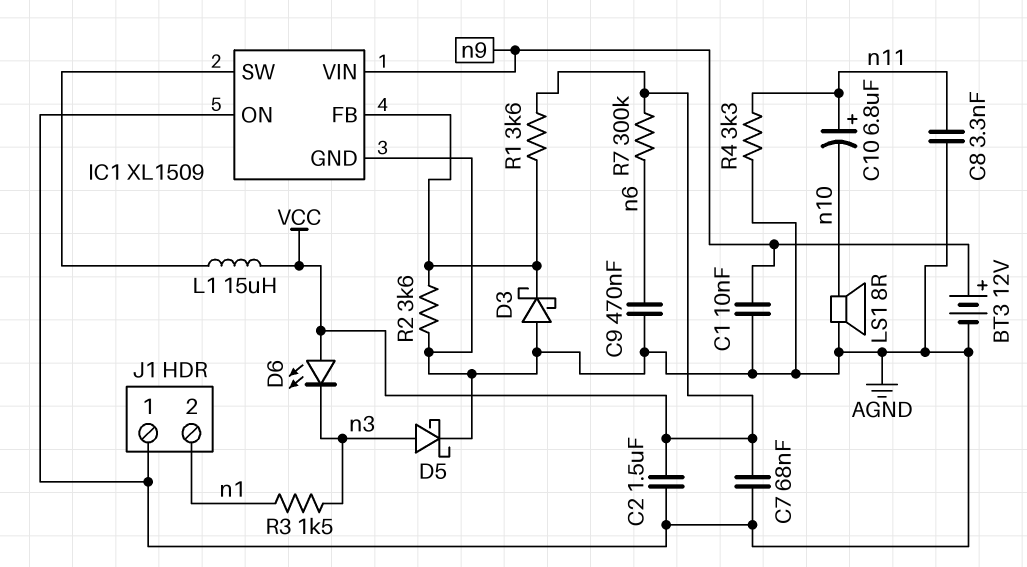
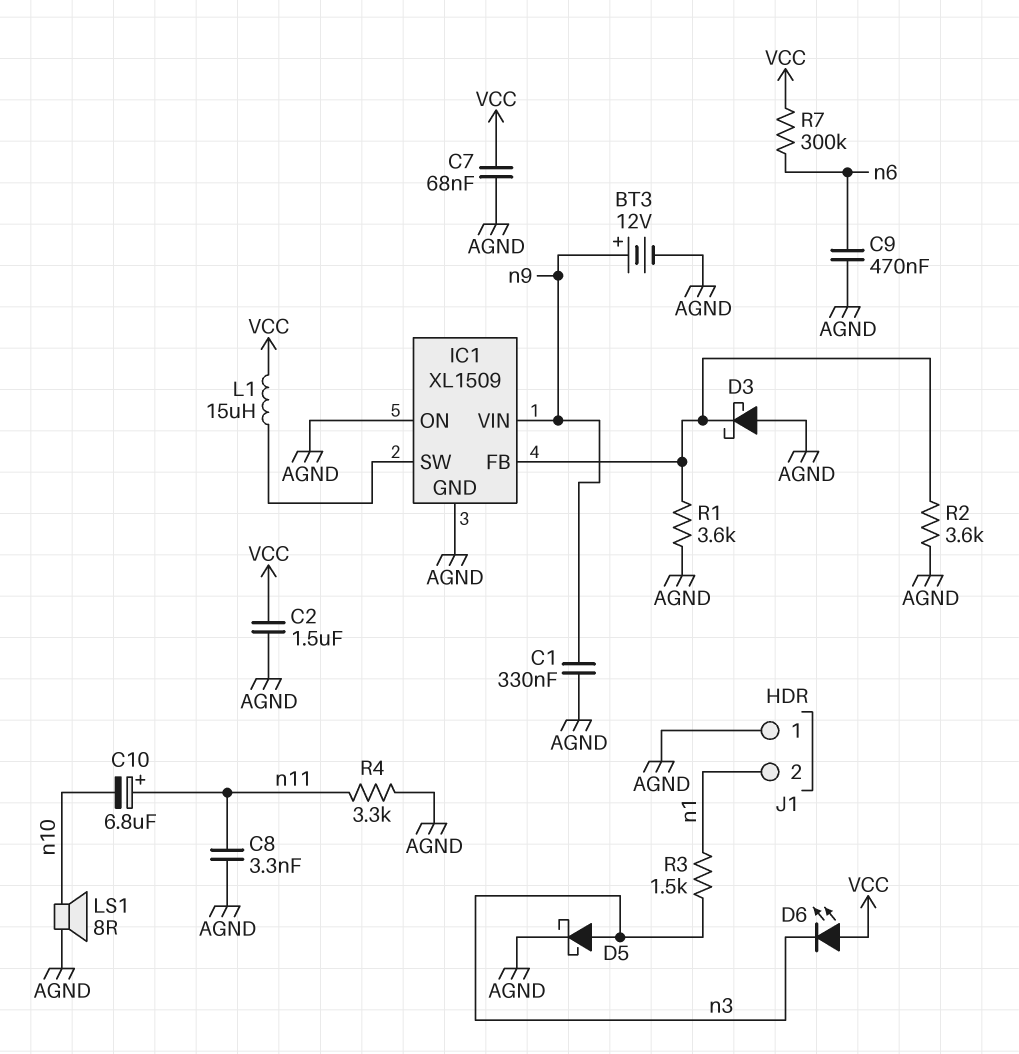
C1: 10nF (AGND, n9) -> 330nF (AGND, n9)
R1: 3.6k (IC1/FB, VCC) -> 3.6k (AGND, IC1/FB)

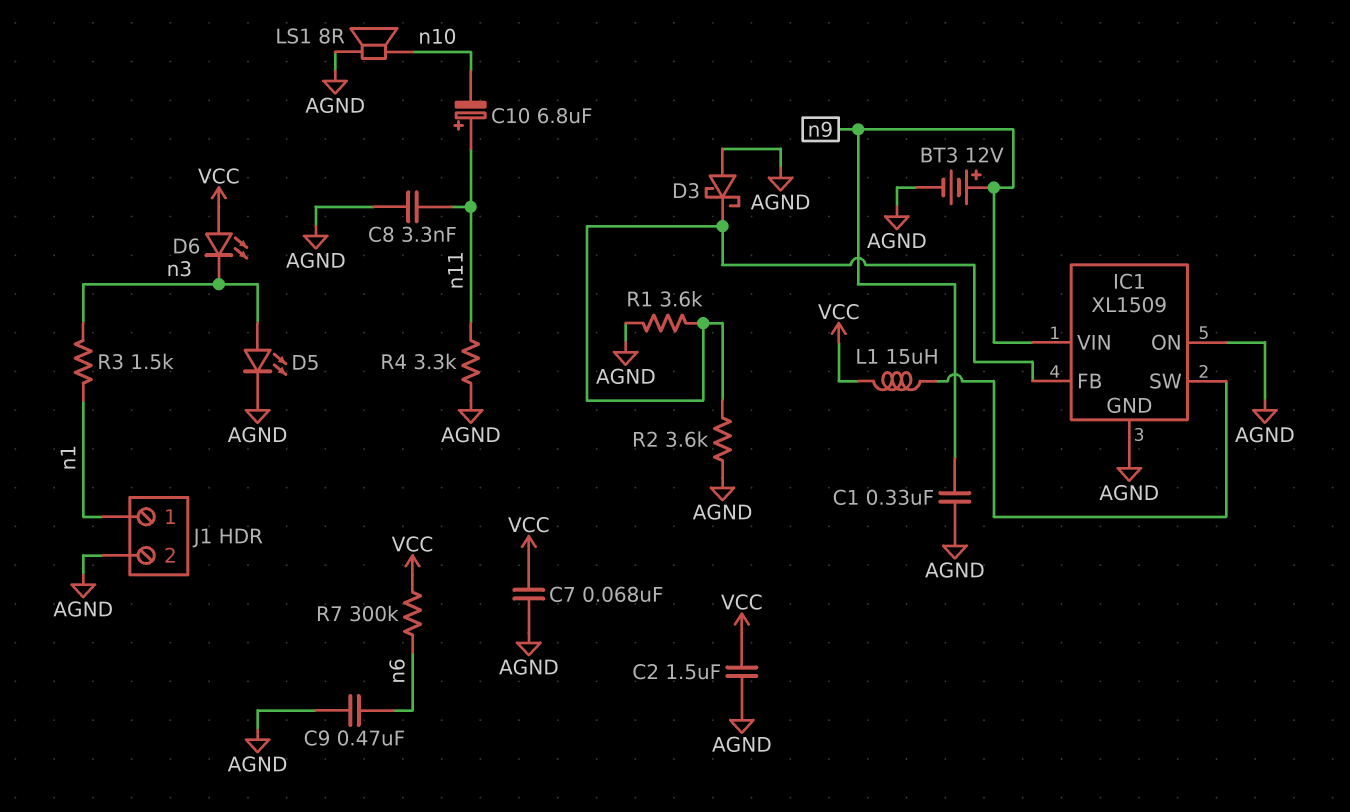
D5: schottky (A n3, K AGND) -> LED (A n3, K AGND)
J1 pin 1: AGND -> n1
J1 pin 2: n1 -> AGND

